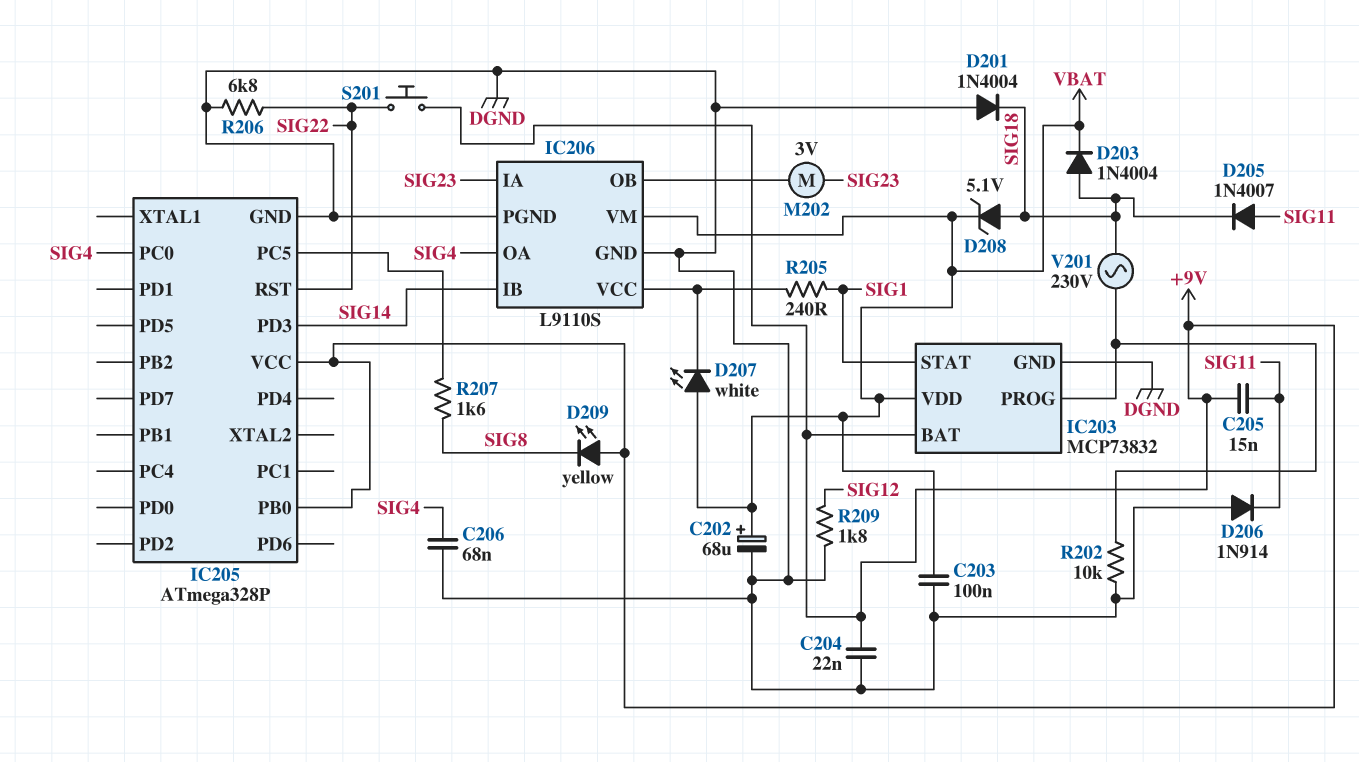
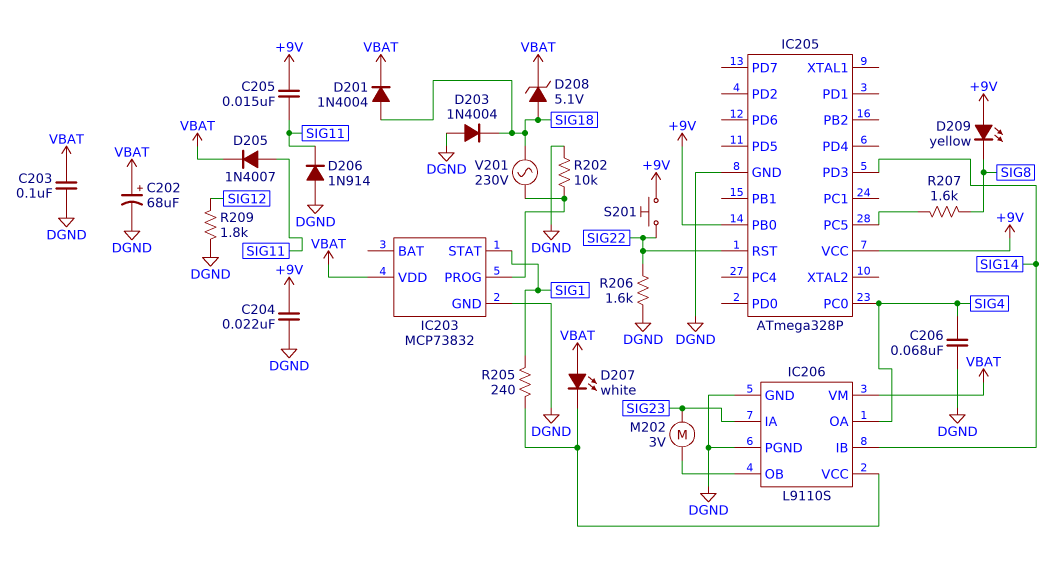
D201: diode 1N4004 (A DGND, K SIG18) -> diode 1N4004 (A SIG18, K VBAT)
D203: diode 1N4004 (A SIG18, K VBAT) -> diode 1N4004 (A DGND, K SIG18)
D205: diode 1N4007 (A SIG11, K SIG18) -> diode 1N4007 (A SIG11, K VBAT)
IC203 pin BAT: +9V -> none
R206: 6.8k (DGND, SIG22) -> 1.6k (DGND, SIG22)

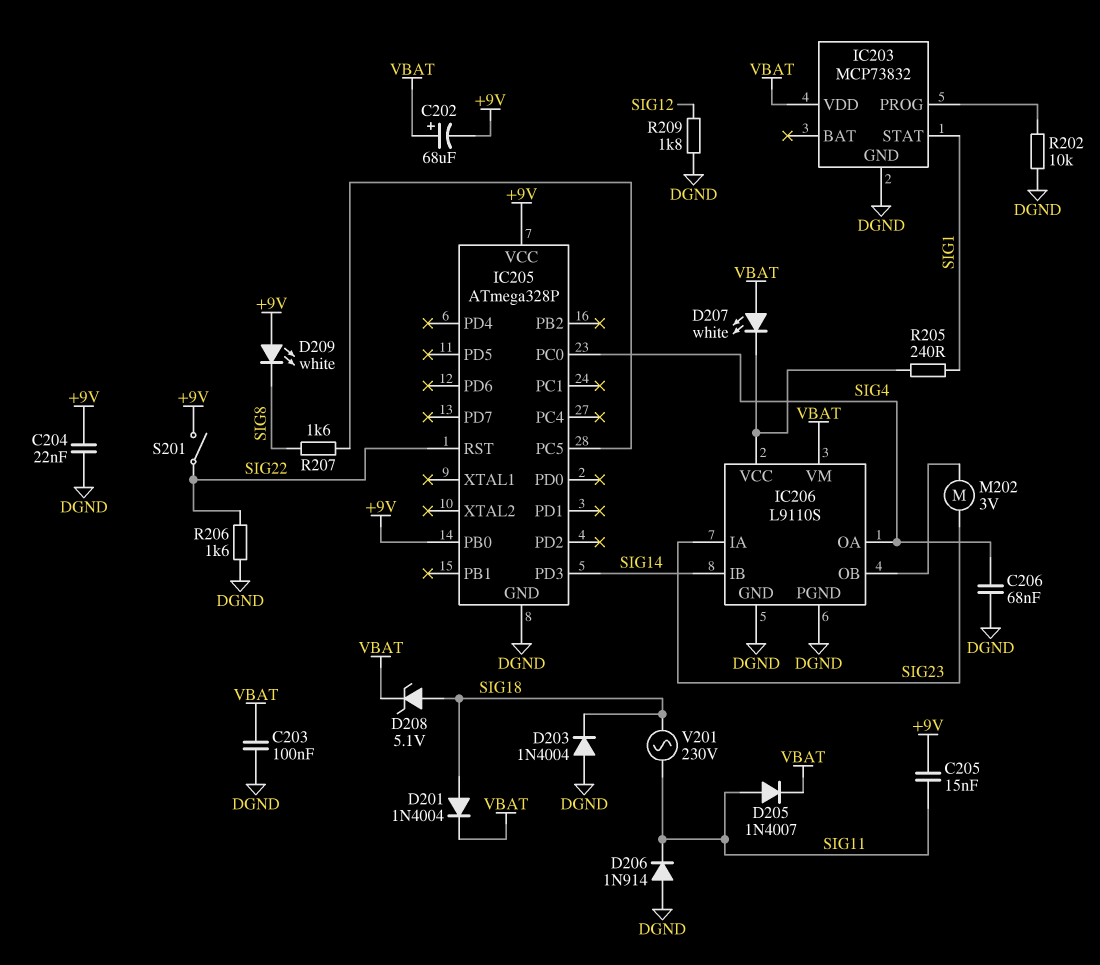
C202: 68uF (plus VBAT, minus DGND) -> 68uF (plus VBAT, minus +9V)
D209: LED yellow (A +9V, K SIG8) -> LED white (A +9V, K SIG8)
S201: button (+9V, SIG22) -> switch (+9V, SIG22)
V201: AC 230V (IC203/PROG, SIG18) -> AC 230V (SIG11, SIG18)

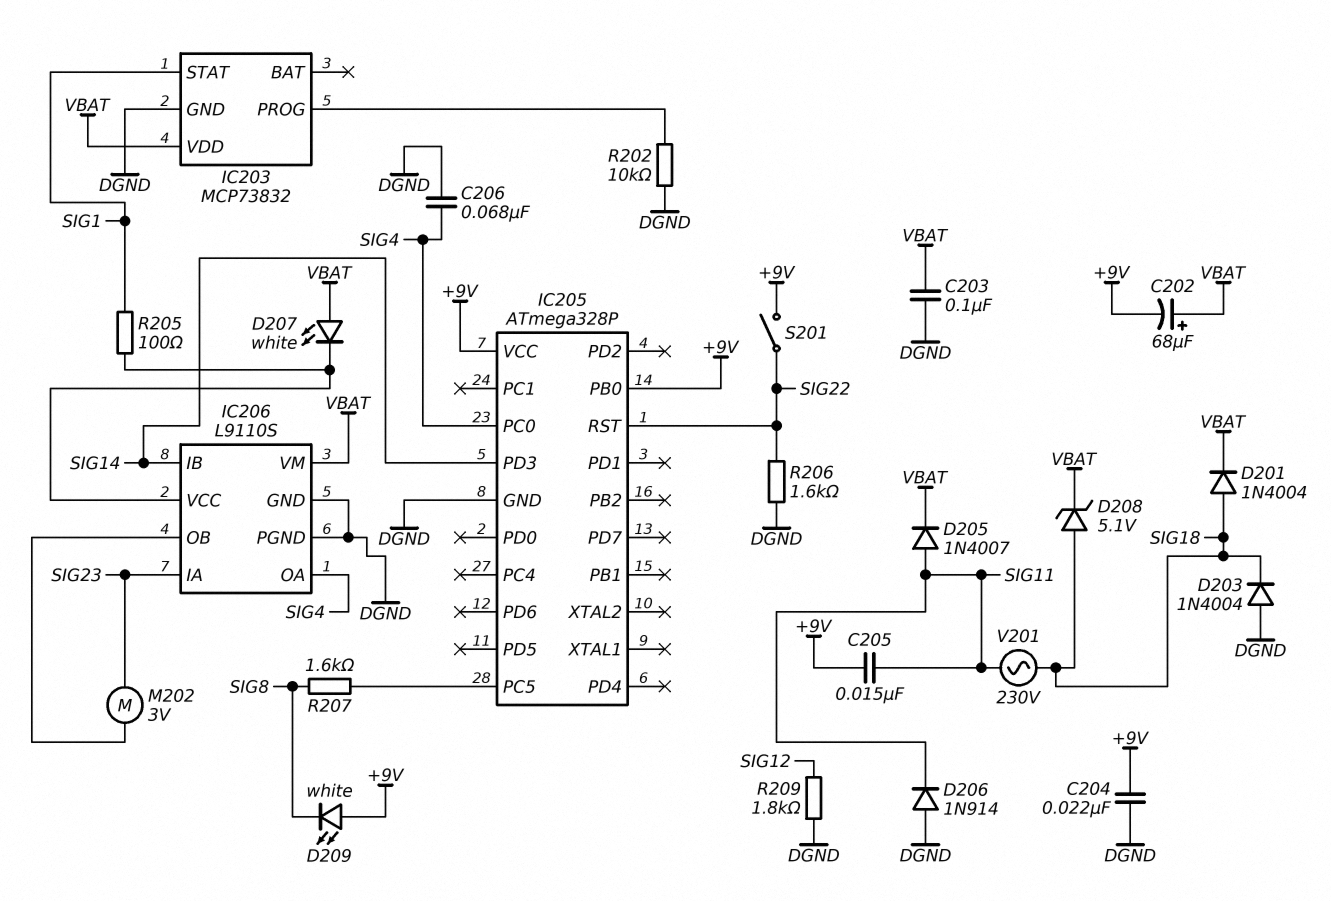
R205: 240 (IC206/VCC, SIG1) -> 100 (IC206/VCC, SIG1)

